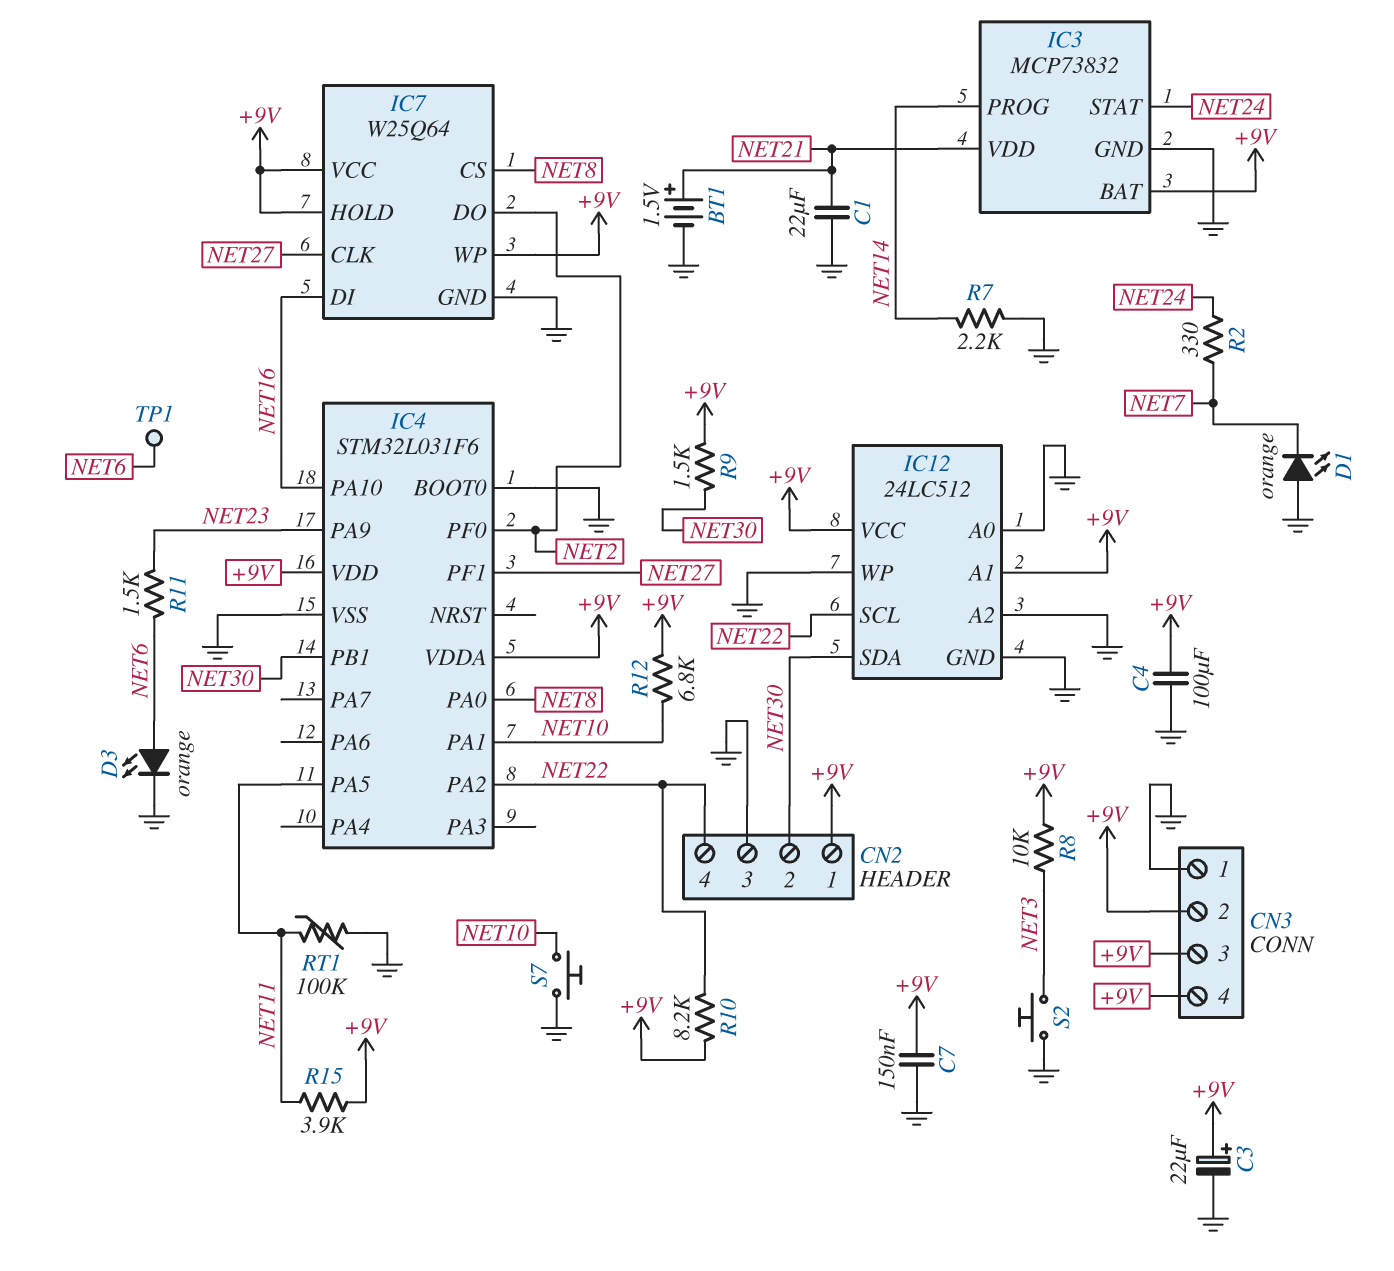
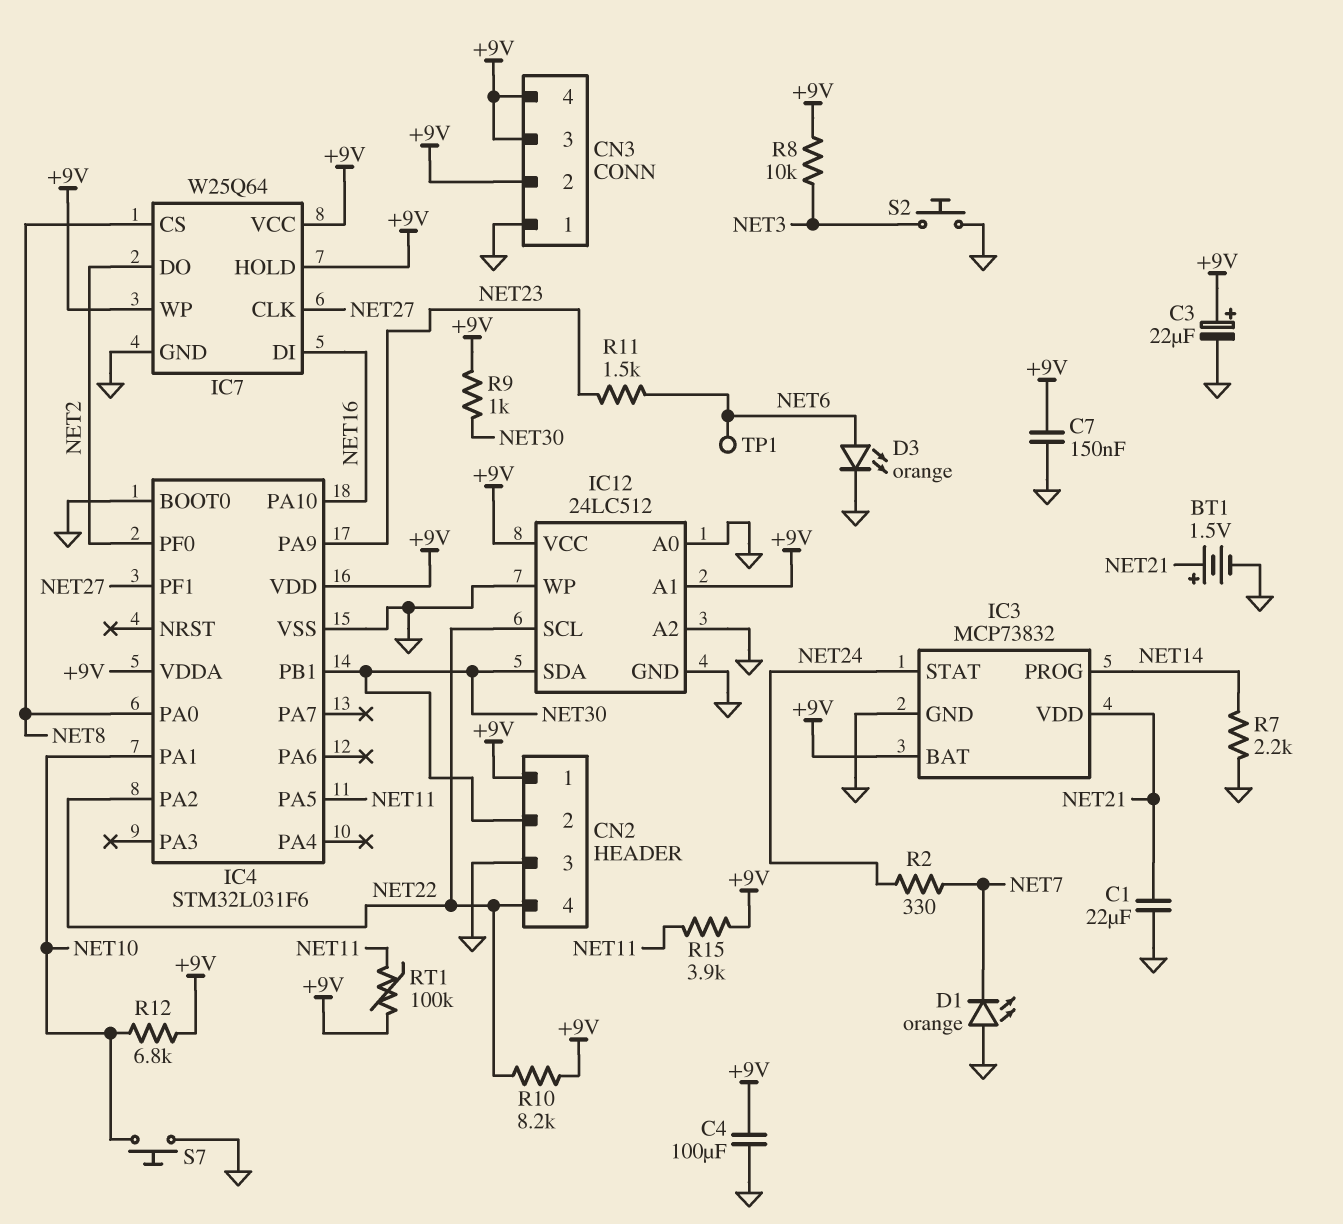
R9: 1.5k (+9V, NET30) -> 1k (+9V, NET30)
RT1: 100k (GND, NET11) -> 100k (+9V, NET11)

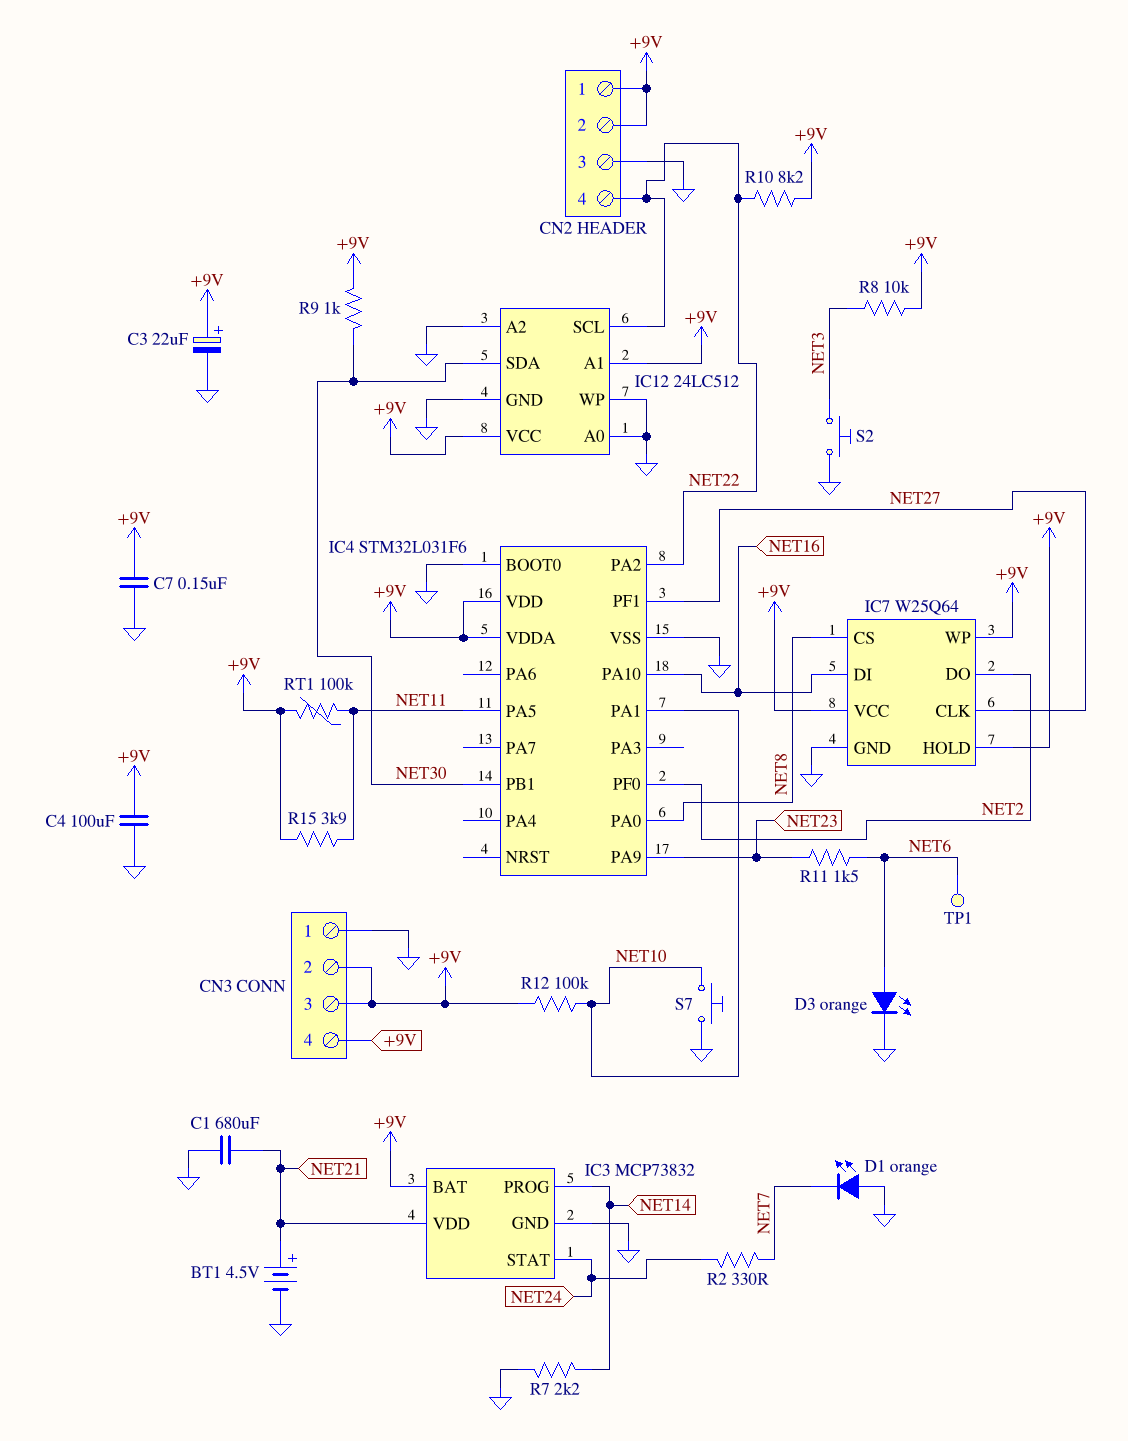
BT1: 1.5V (plus NET21, minus GND) -> 4.5V (plus NET21, minus GND)
C1: 22uF (GND, NET21) -> 680uF (GND, NET21)
CN2 pin 2: NET30 -> +9V
R12: 6.8k (+9V, NET10) -> 100k (+9V, NET10)

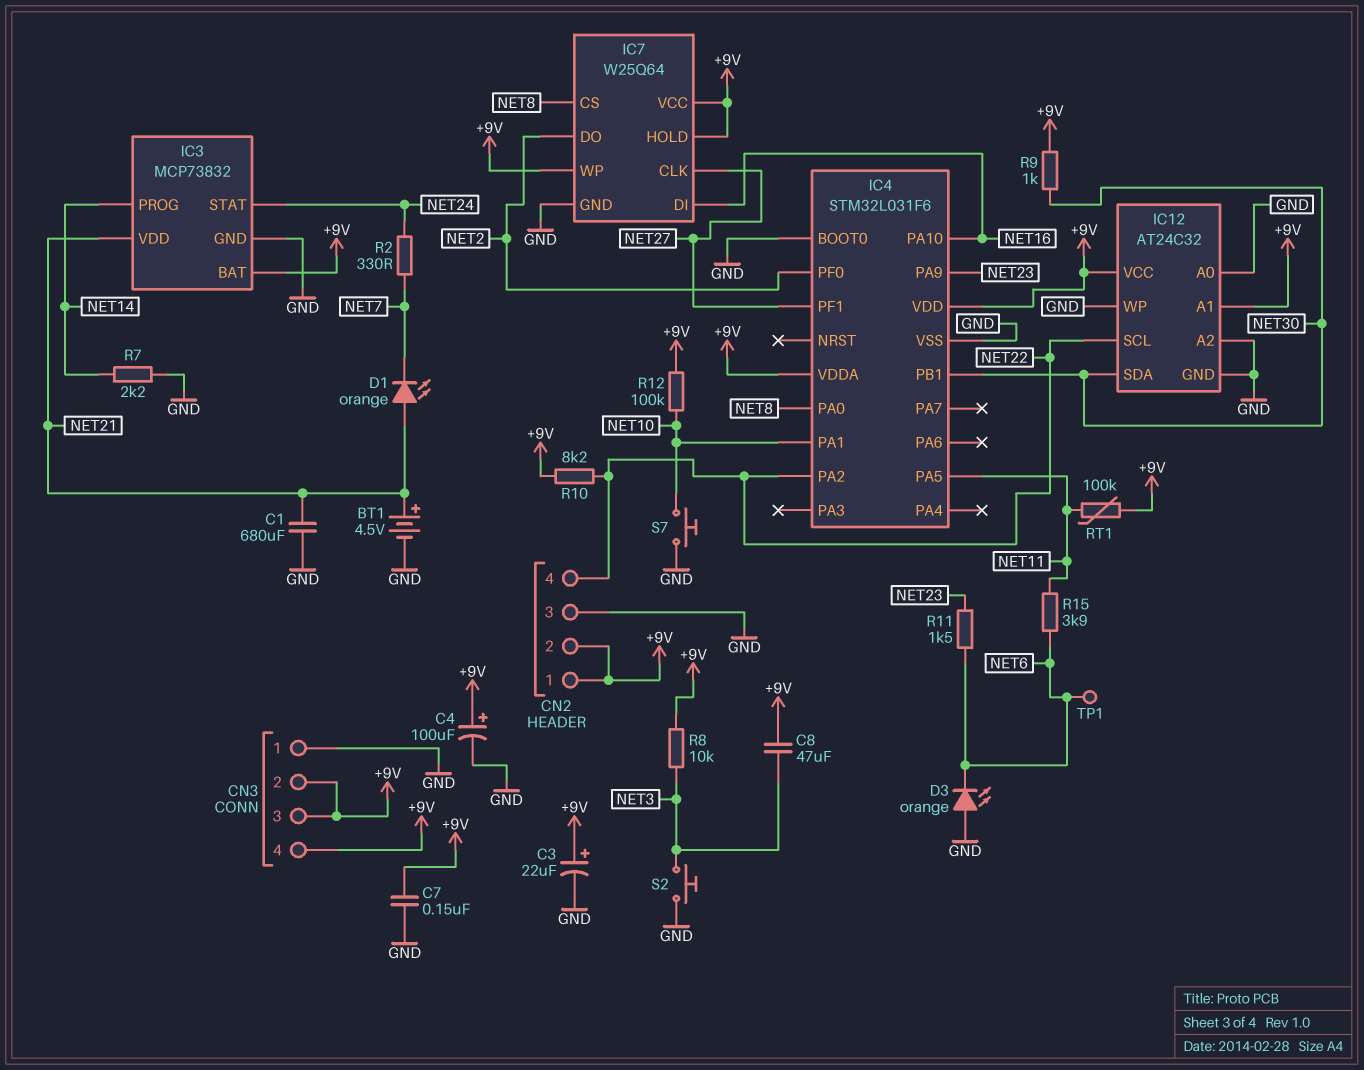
C4: 100uF (+9V, GND) -> 100uF (plus +9V, minus GND)
C8: none -> 47uF (+9V, NET3)
D1: LED orange (A GND, K NET7) -> LED orange (A NET21, K NET7)
D3: LED orange (A NET6, K GND) -> LED orange (A GND, K NET6)
IC12: 24LC512 -> AT24C32
R15: 3.9k (+9V, NET11) -> 3.9k (NET6, NET11)

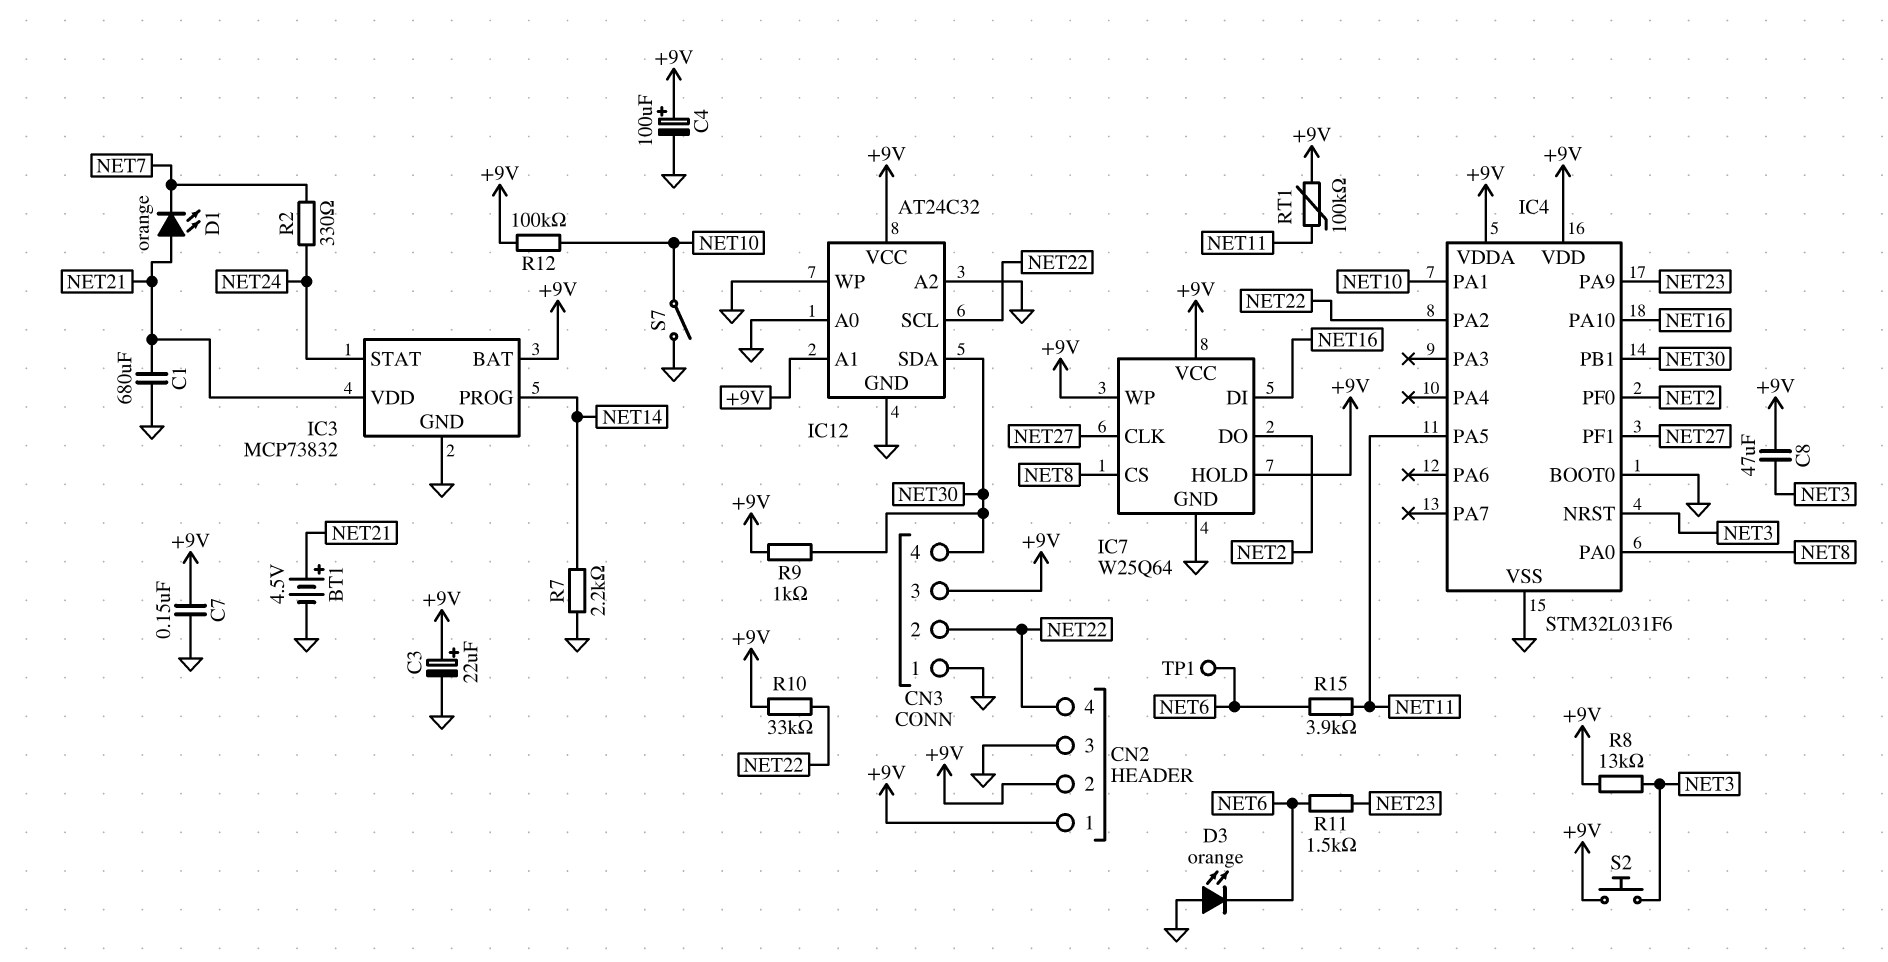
CN3 pin 2: +9V -> NET22
CN3 pin 4: +9V -> NET30
IC4 pin NRST: none -> NET3
R8: 10k (+9V, NET3) -> 13k (+9V, NET3)
R10: 8.2k (+9V, NET22) -> 33k (+9V, NET22)
S2: button (GND, NET3) -> button (+9V, NET3)
S7: button (GND, NET10) -> switch (GND, NET10)

